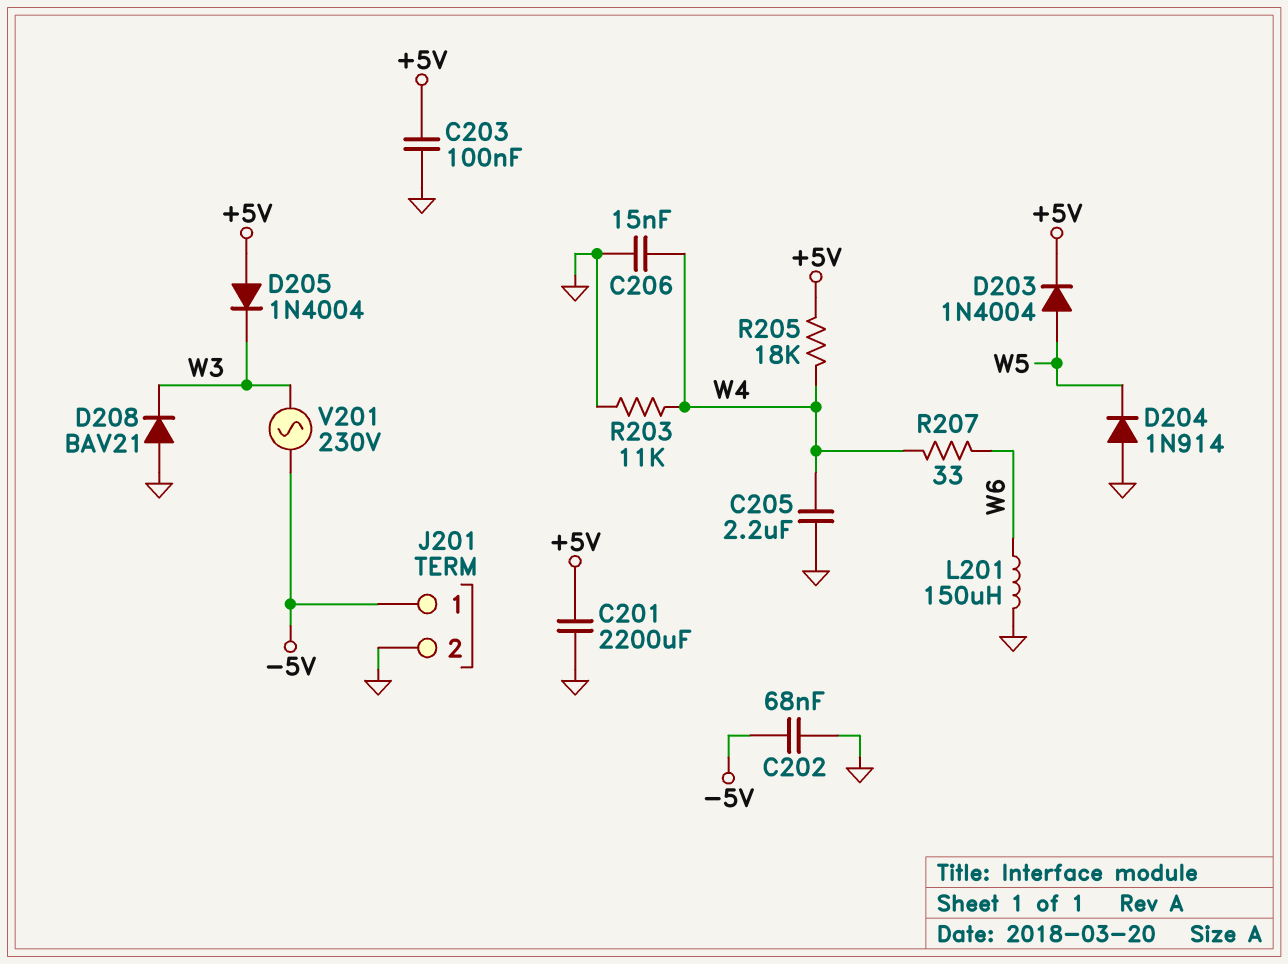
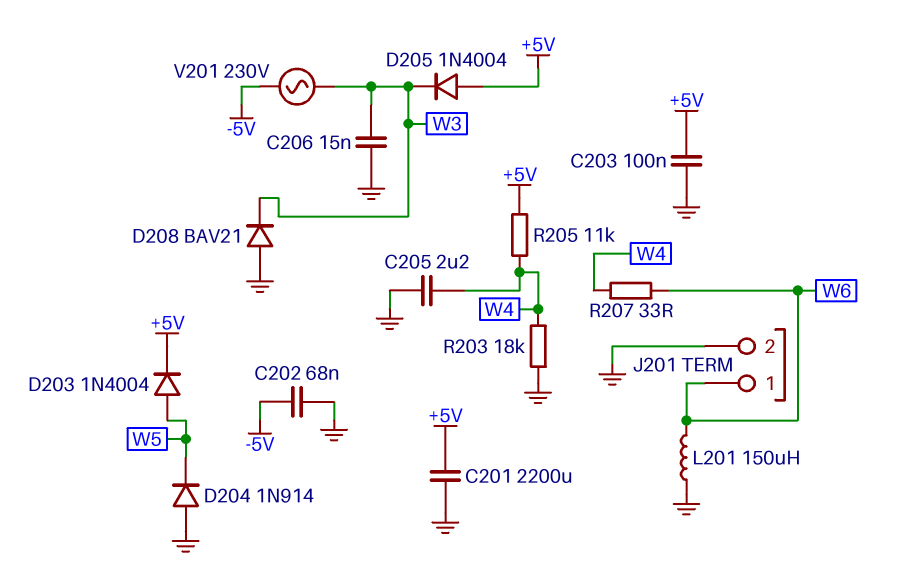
C206: 15nF (GND, W4) -> 15nF (GND, W3)
J201 pin 1: -5V -> W6
R203: 11k (GND, W4) -> 18k (GND, W4)
R205: 18k (+5V, W4) -> 11k (+5V, W4)

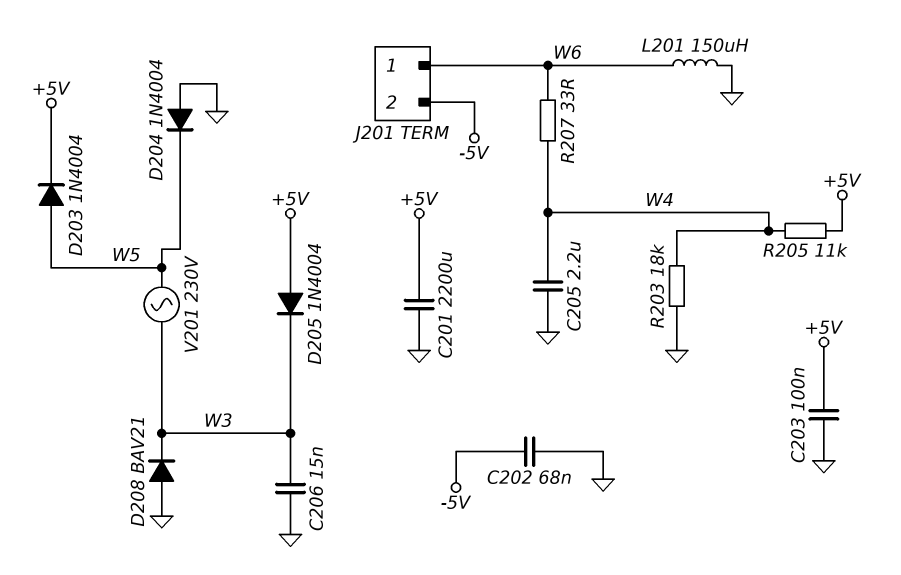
D204: diode 1N914 (A GND, K W5) -> diode 1N4004 (A GND, K W5)
J201 pin 2: GND -> -5V
V201: AC 230V (-5V, W3) -> AC 230V (W3, W5)

